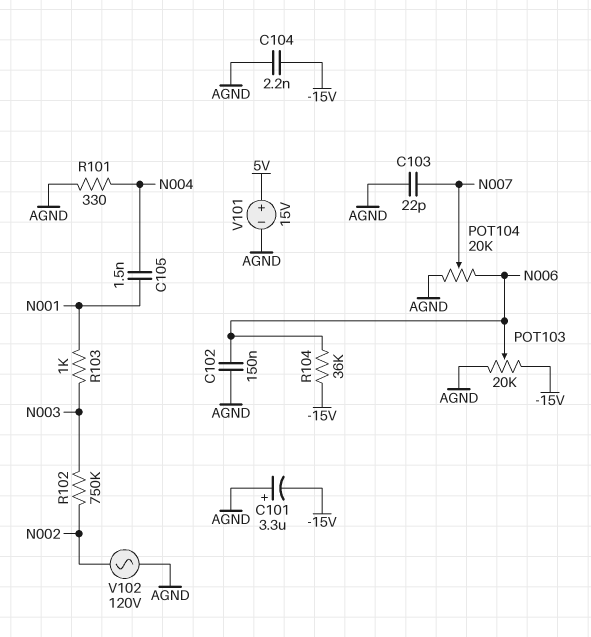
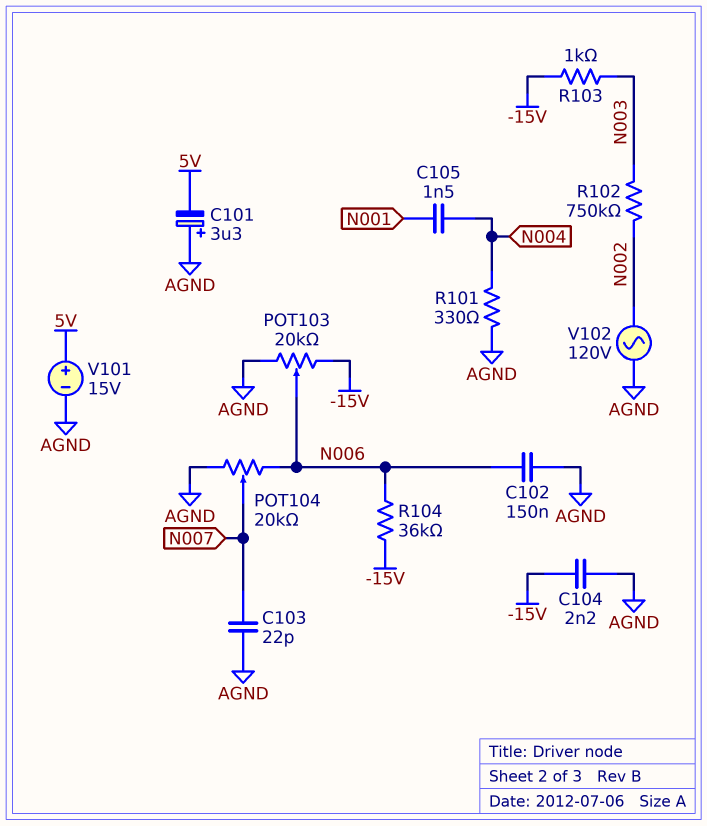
C101: 3.3uF (plus AGND, minus -15V) -> 3.3uF (plus AGND, minus 5V)
R103: 1k (N001, N003) -> 1k (-15V, N003)

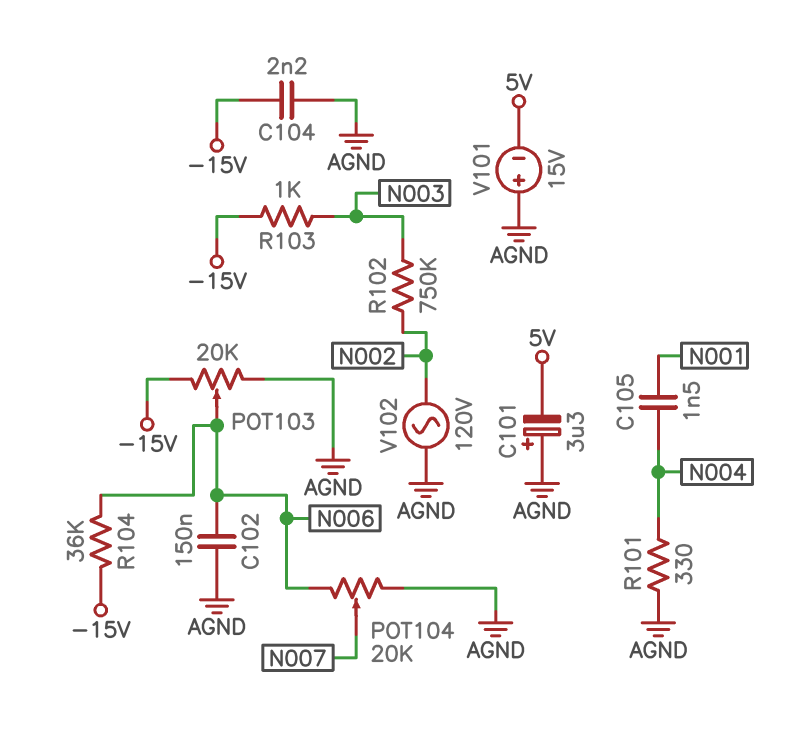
C103: 22pF (AGND, N007) -> none
V101: 15V (plus 5V, minus AGND) -> 15V (plus AGND, minus 5V)

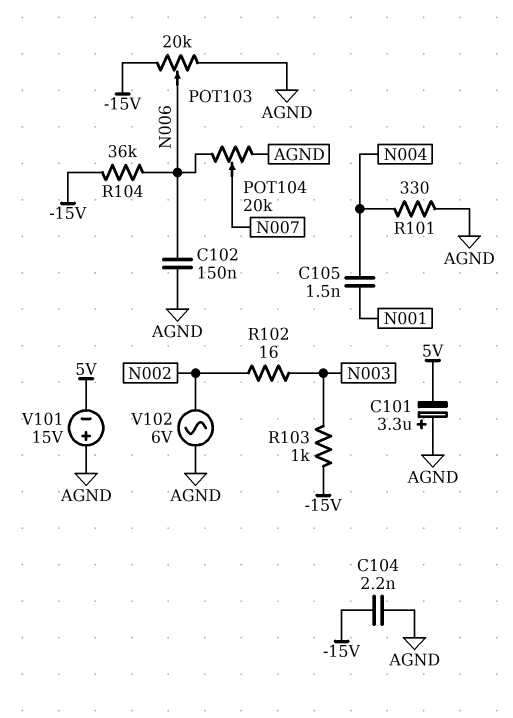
R102: 750k (N002, N003) -> 16 (N002, N003)
V102: AC 120V (AGND, N002) -> AC 6V (AGND, N002)

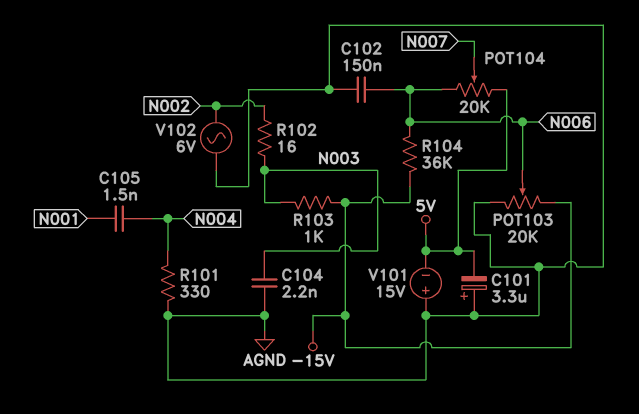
C104: 2.2nF (-15V, AGND) -> 2.2nF (AGND, N003)
POT104: 20k (AGND, N006, wiper N007) -> 20k (5V, N006, wiper N007)

